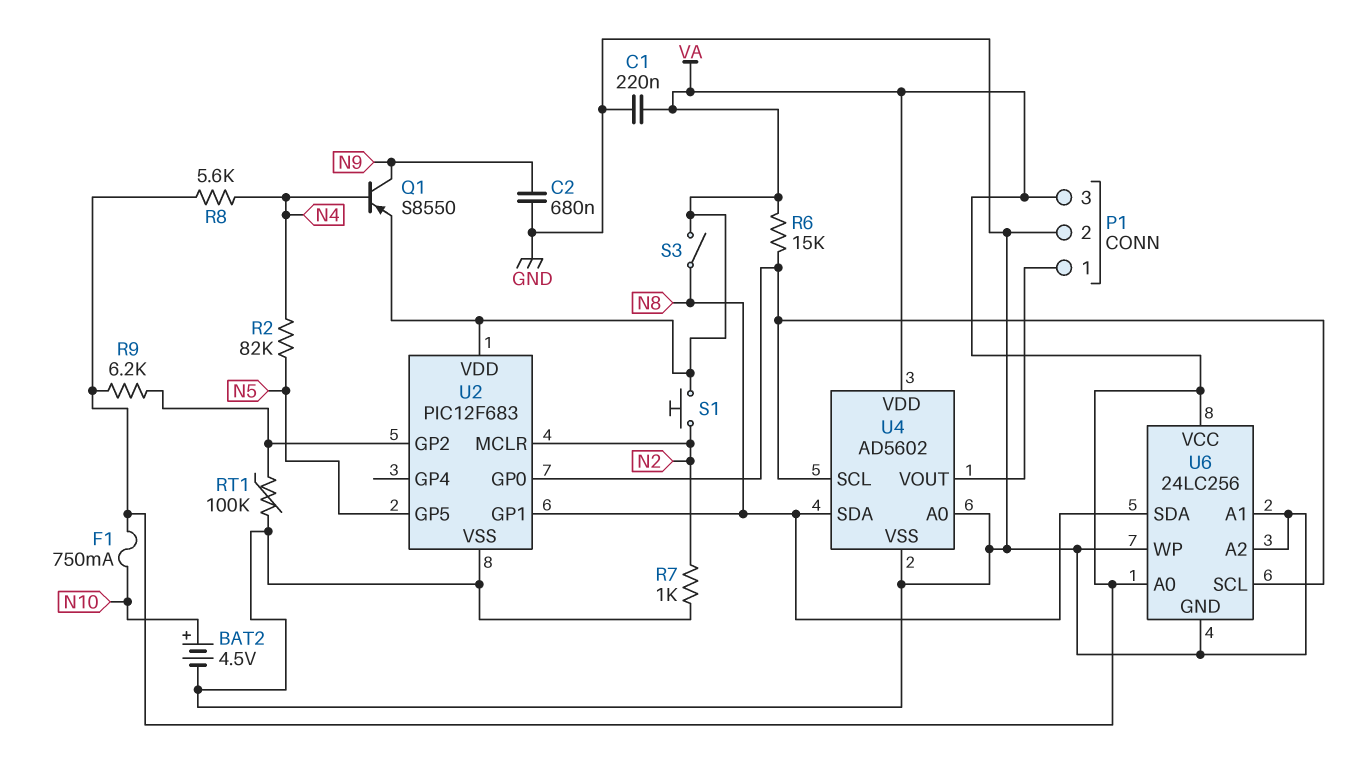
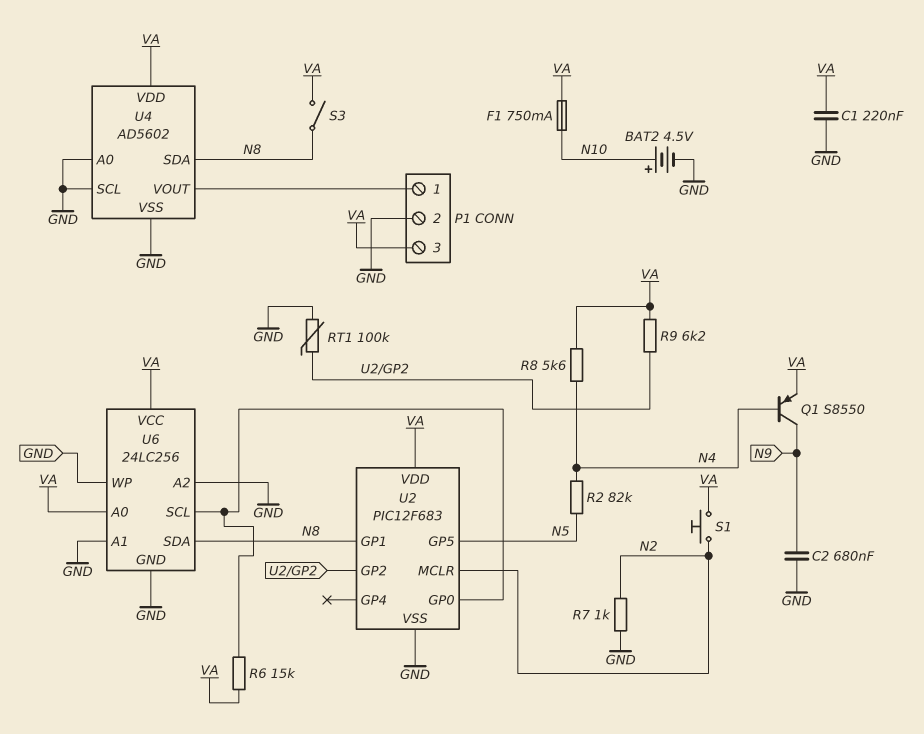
U4 pin SCL: U2/GP0 -> GND

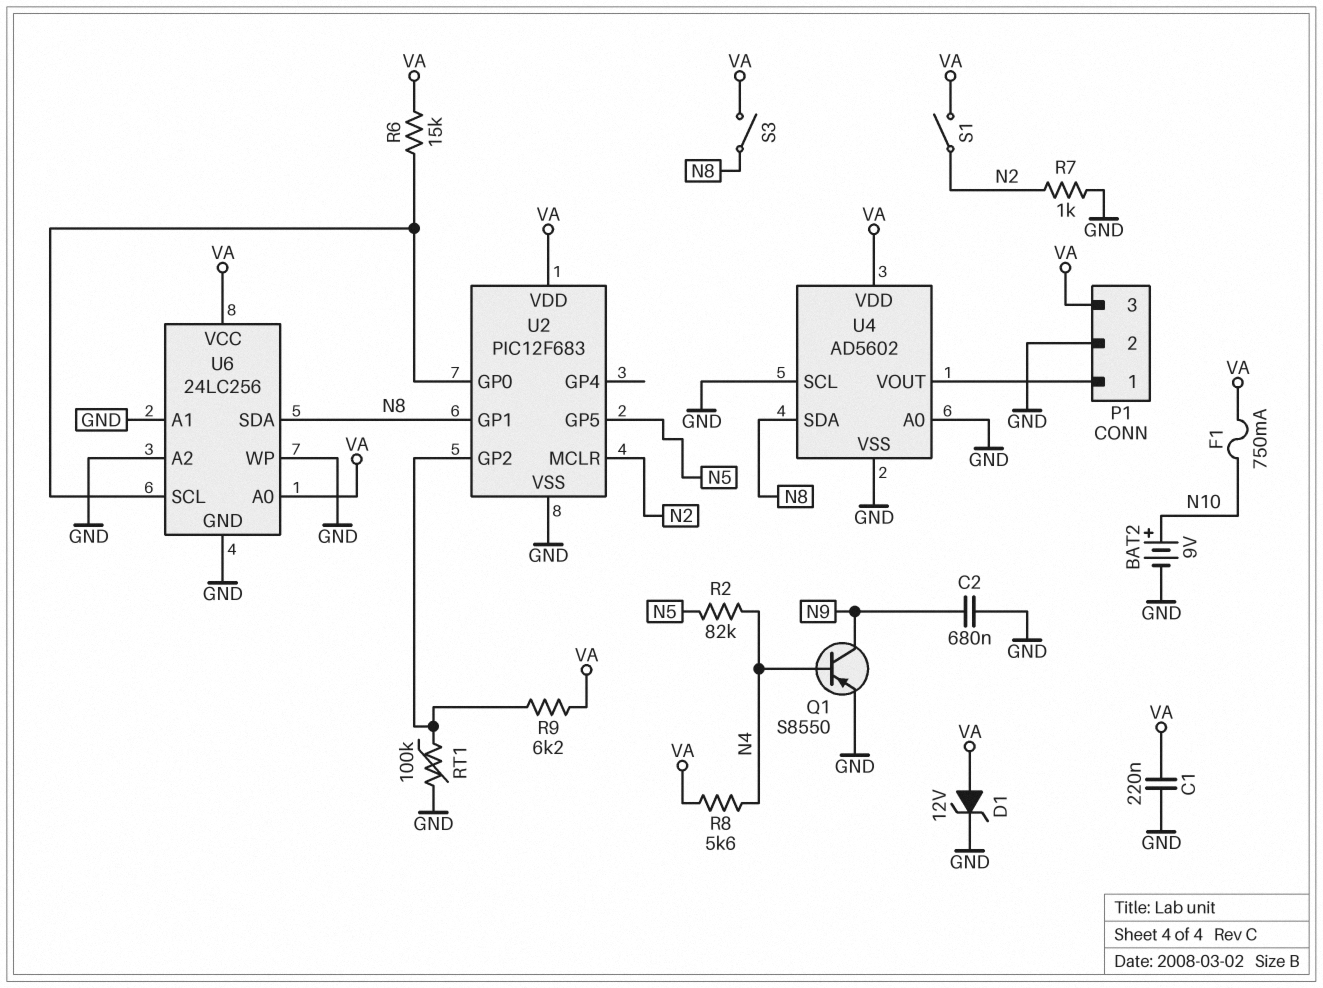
BAT2: 4.5V (plus N10, minus GND) -> 9V (plus N10, minus GND)
D1: none -> zener 12V (A VA, K GND)
Q1: PNP S8550 (B N4, C N9, E VA) -> PNP S8550 (B N4, C N9, E GND)
S1: button (N2, VA) -> switch (N2, VA)

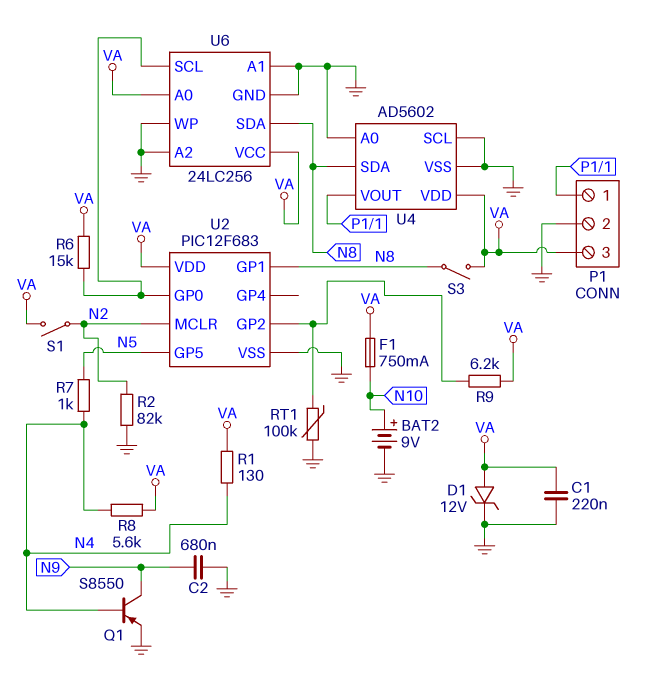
R1: none -> 130 (N4, VA)
R2: 82k (N4, N5) -> 82k (GND, N2)
R7: 1k (GND, N2) -> 1k (N4, N5)

